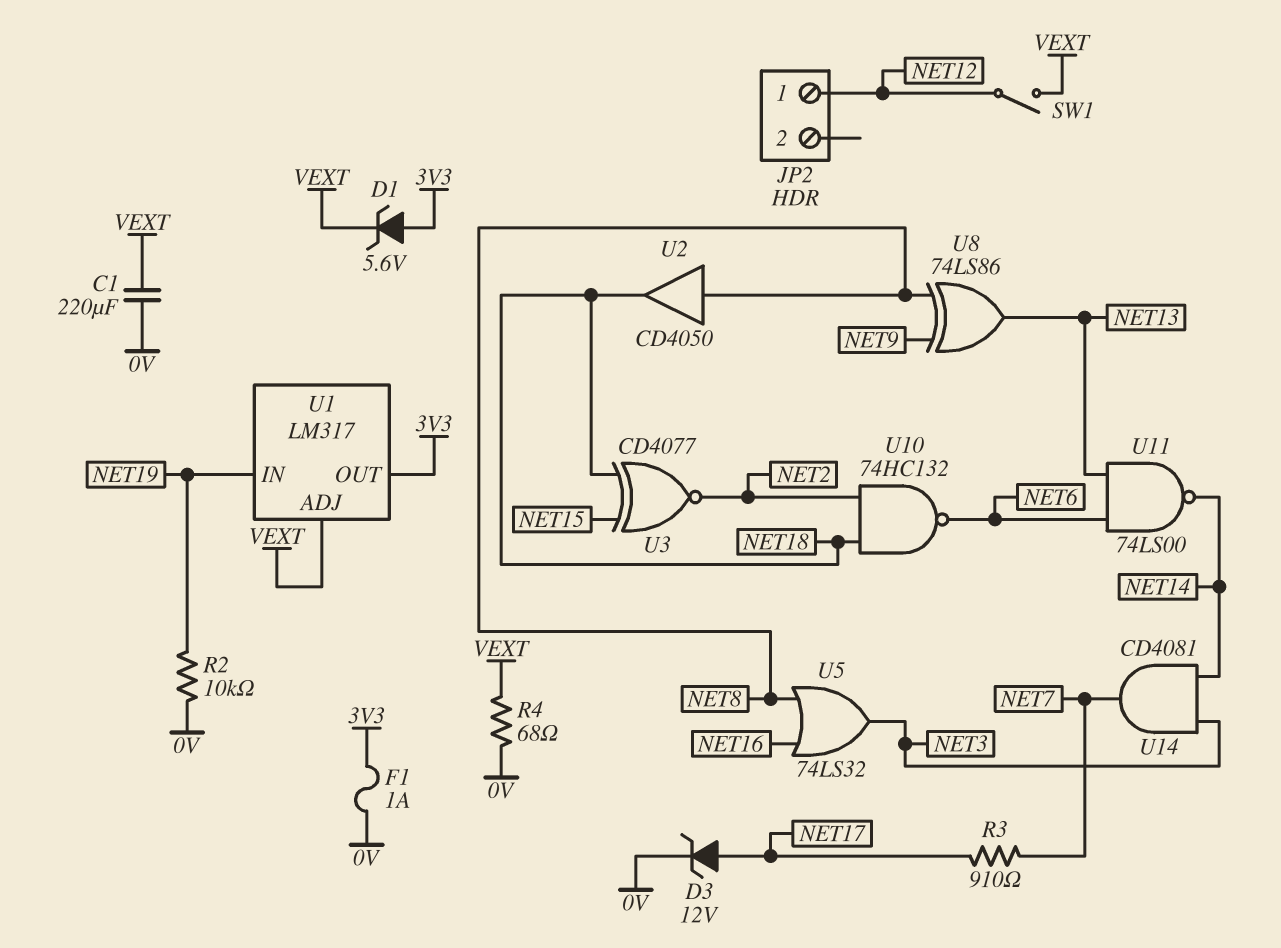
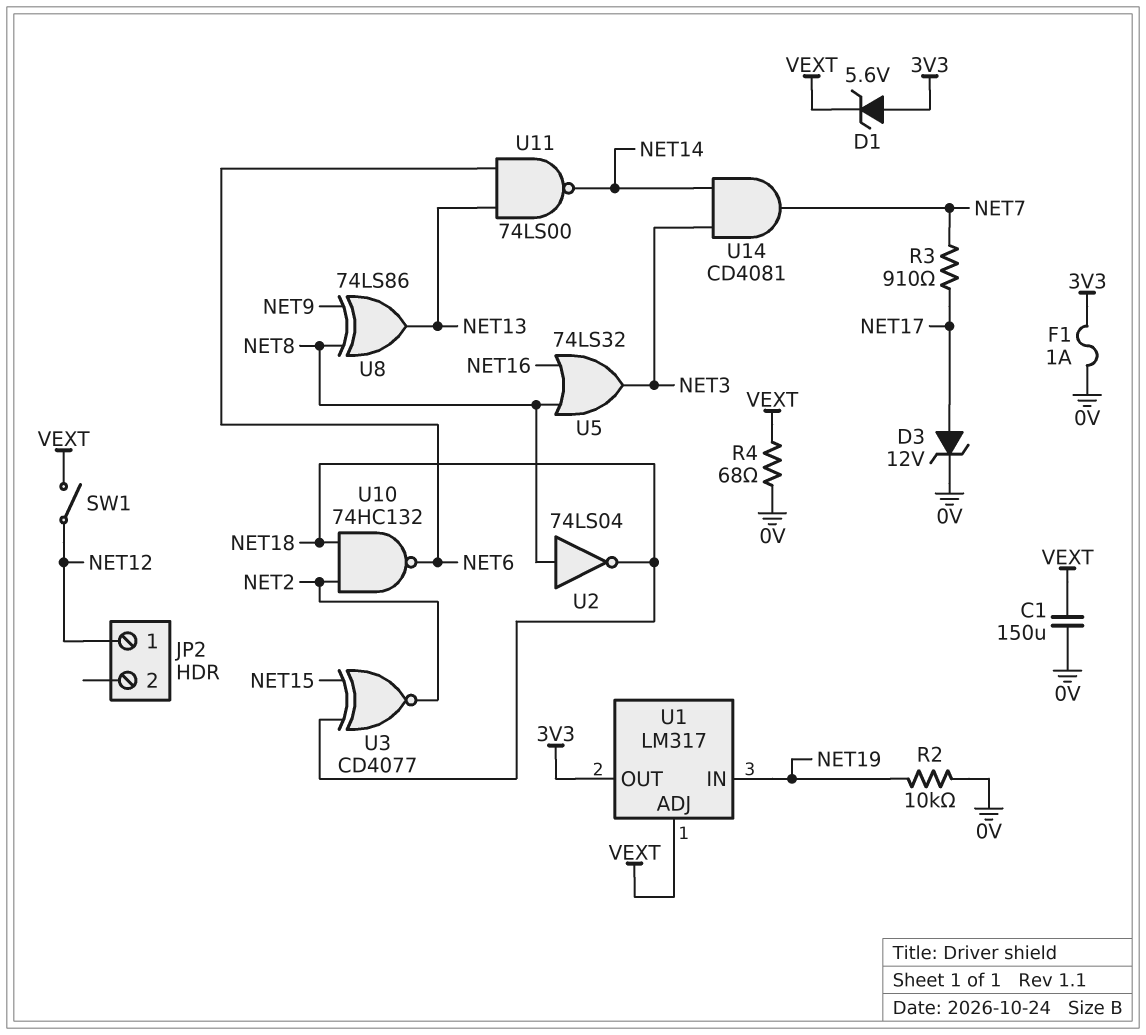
C1: 220uF (0V, VEXT) -> 150uF (0V, VEXT)
U2: buffer CD4050 (in NET8, out NET18) -> NOT 74LS04 (in NET8, out NET18)

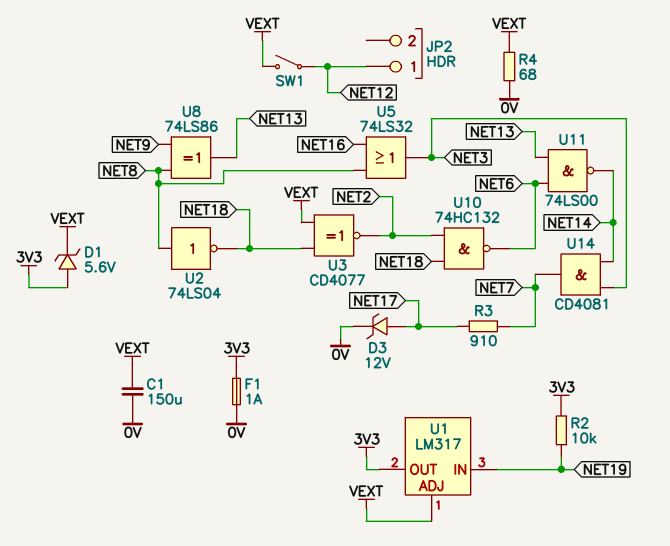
R2: 10k (0V, NET19) -> 10k (3V3, NET19)
U3: XNOR CD4077 (in NET15, in NET18, out NET2) -> XNOR CD4077 (in NET18, in VEXT, out NET2)

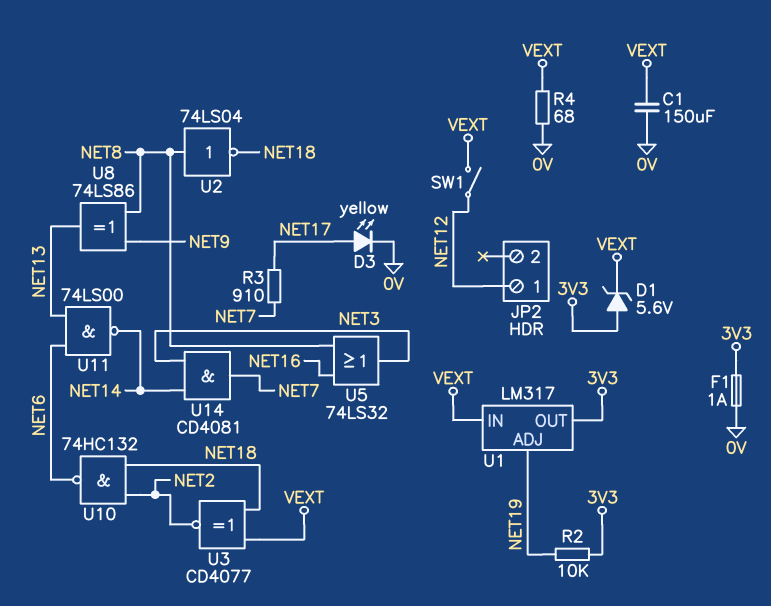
D3: zener 12V (A NET17, K 0V) -> LED yellow (A NET17, K 0V)
U1 pin ADJ: VEXT -> NET19
U1 pin IN: NET19 -> VEXT

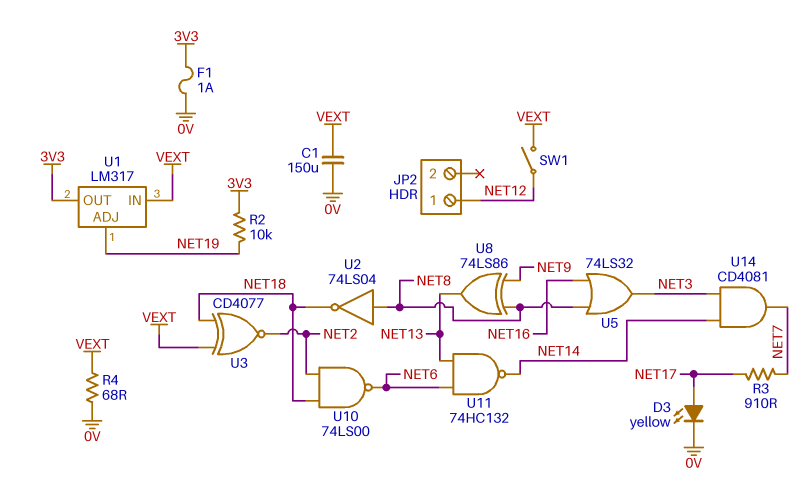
D1: zener 5.6V (A 3V3, K VEXT) -> none
U10: NAND 74HC132 (in NET2, in NET18, out NET6) -> NAND 74LS00 (in NET2, in NET18, out NET6)
U11: NAND 74LS00 (in NET6, in NET13, out NET14) -> NAND 74HC132 (in NET6, in NET13, out NET14)

